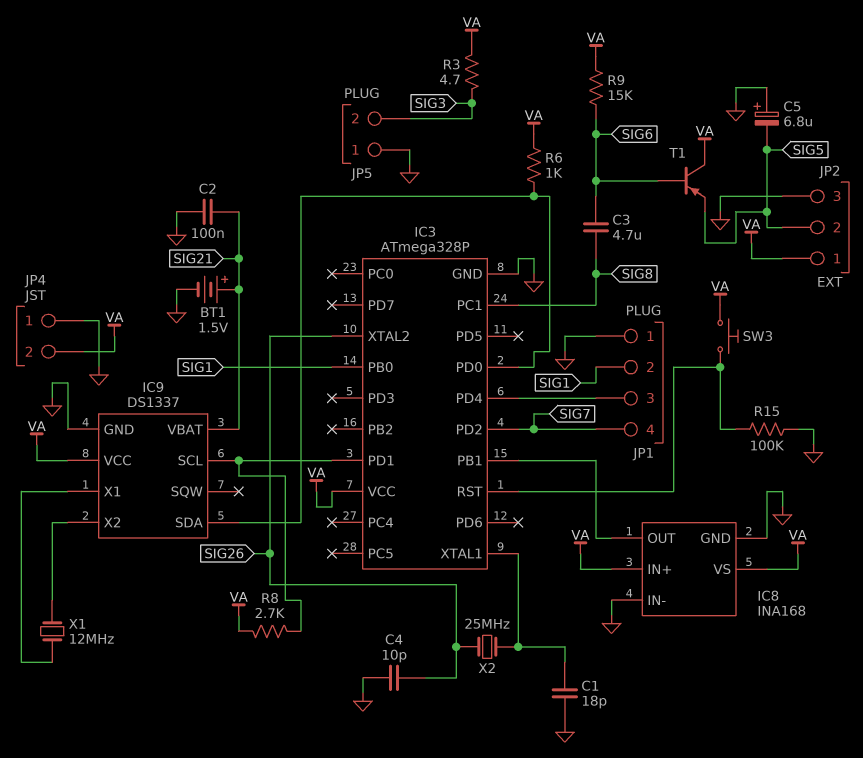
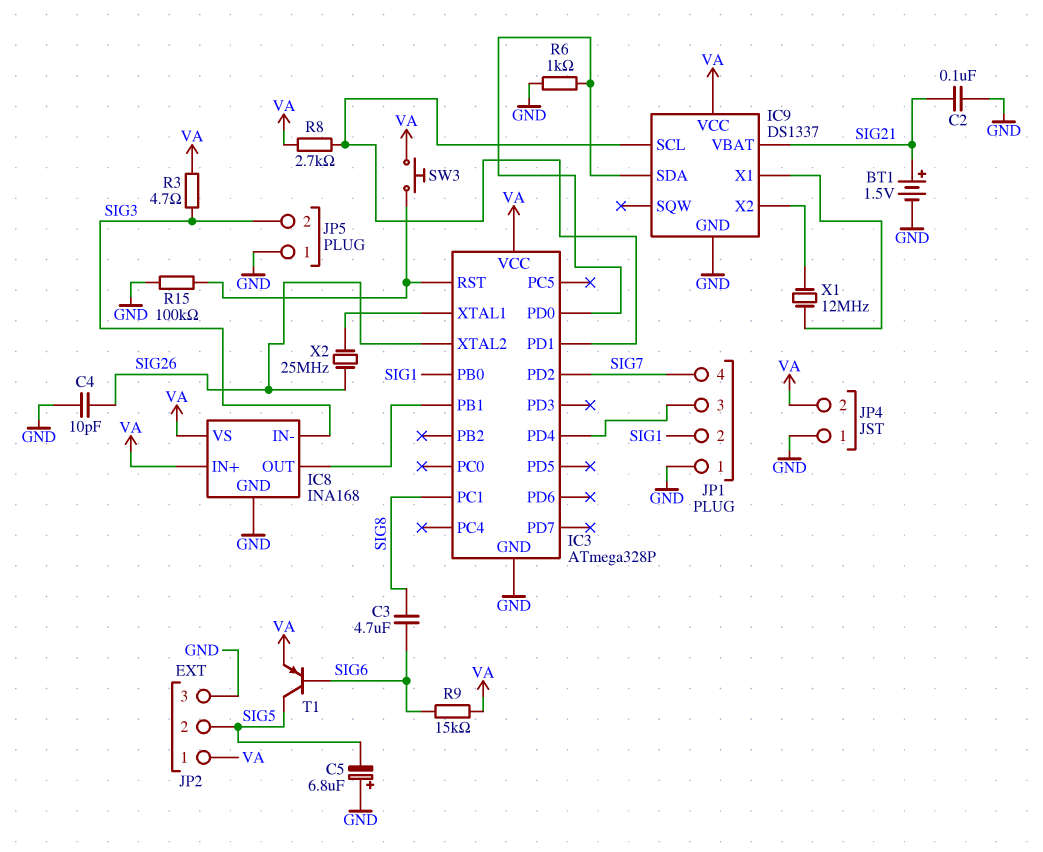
C1: 18pF (GND, IC3/XTAL1) -> none
IC8 pin IN-: GND -> SIG3
R6: 1k (IC3/PD0, VA) -> 1k (GND, IC3/PD0)
T1: PNP (B SIG6, C VA, E SIG5) -> PNP (B SIG6, C SIG5, E VA)

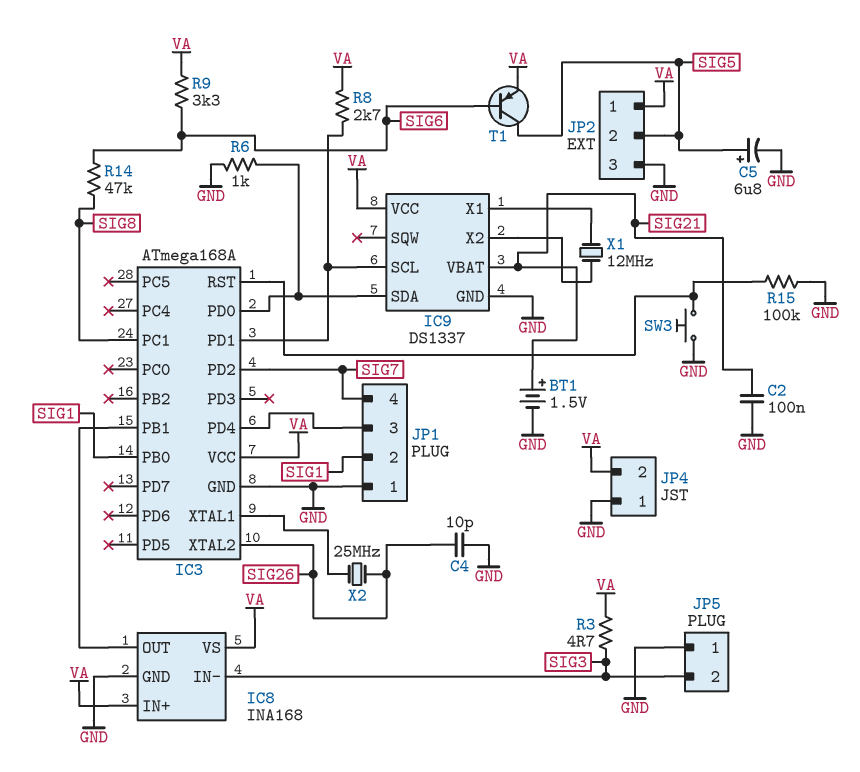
C3: 4.7uF (SIG6, SIG8) -> none
C5: 6.8uF (plus GND, minus SIG5) -> 6.8uF (plus SIG5, minus GND)
IC3: ATmega328P -> ATmega168A
R9: 15k (SIG6, VA) -> 3.3k (SIG6, VA)
R14: none -> 47k (SIG6, SIG8)
SW3: button (IC3/RST, VA) -> button (GND, IC3/RST)

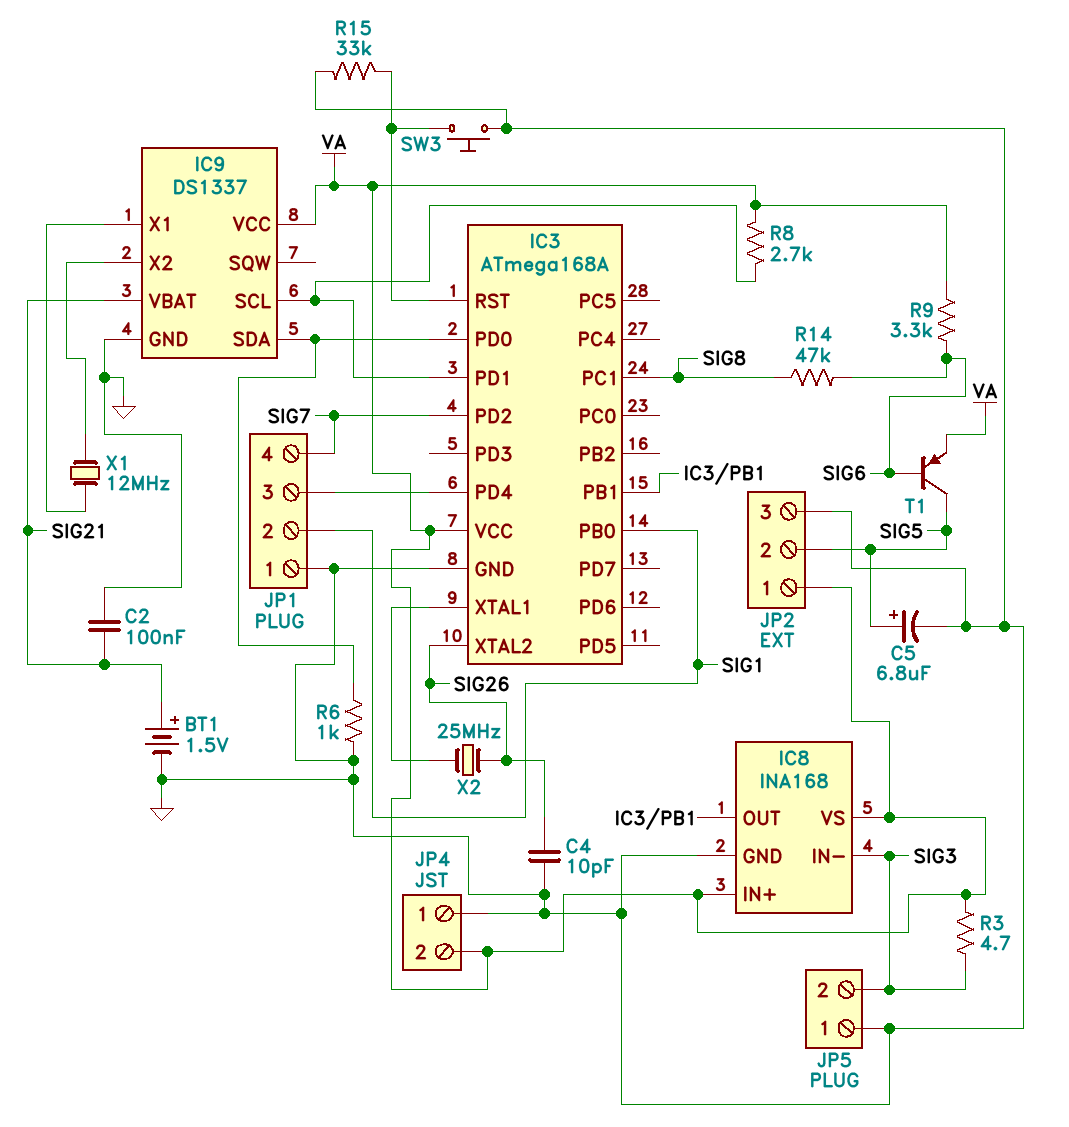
R15: 100k (GND, IC3/RST) -> 33k (GND, IC3/RST)

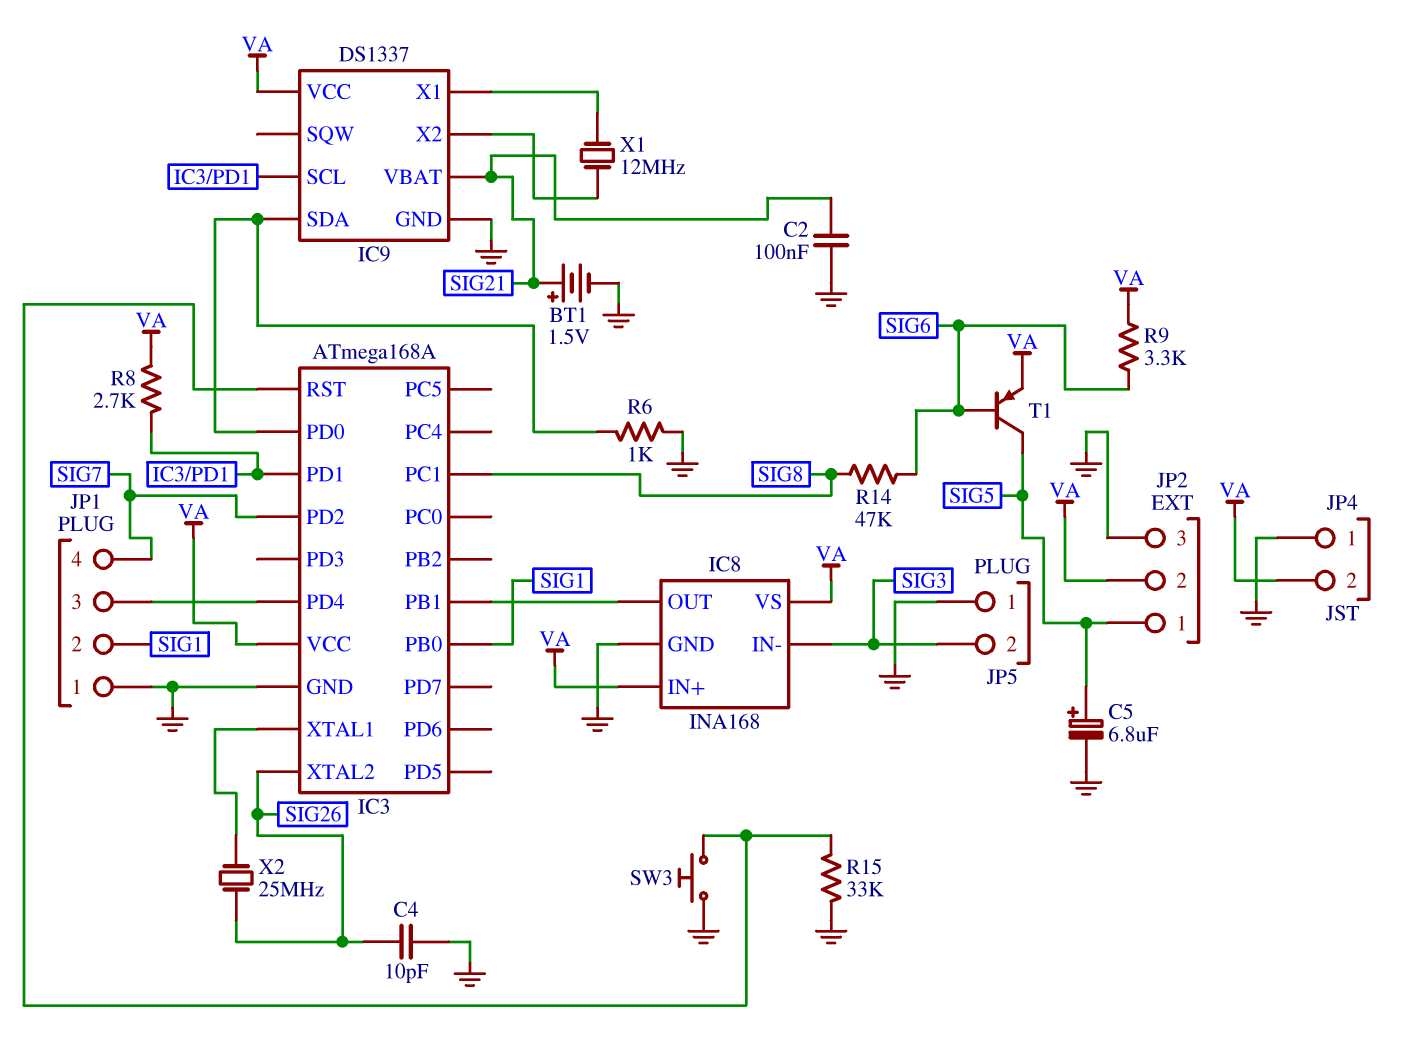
JP2 pin 1: VA -> SIG5
JP2 pin 2: SIG5 -> VA
R3: 4.7 (SIG3, VA) -> none

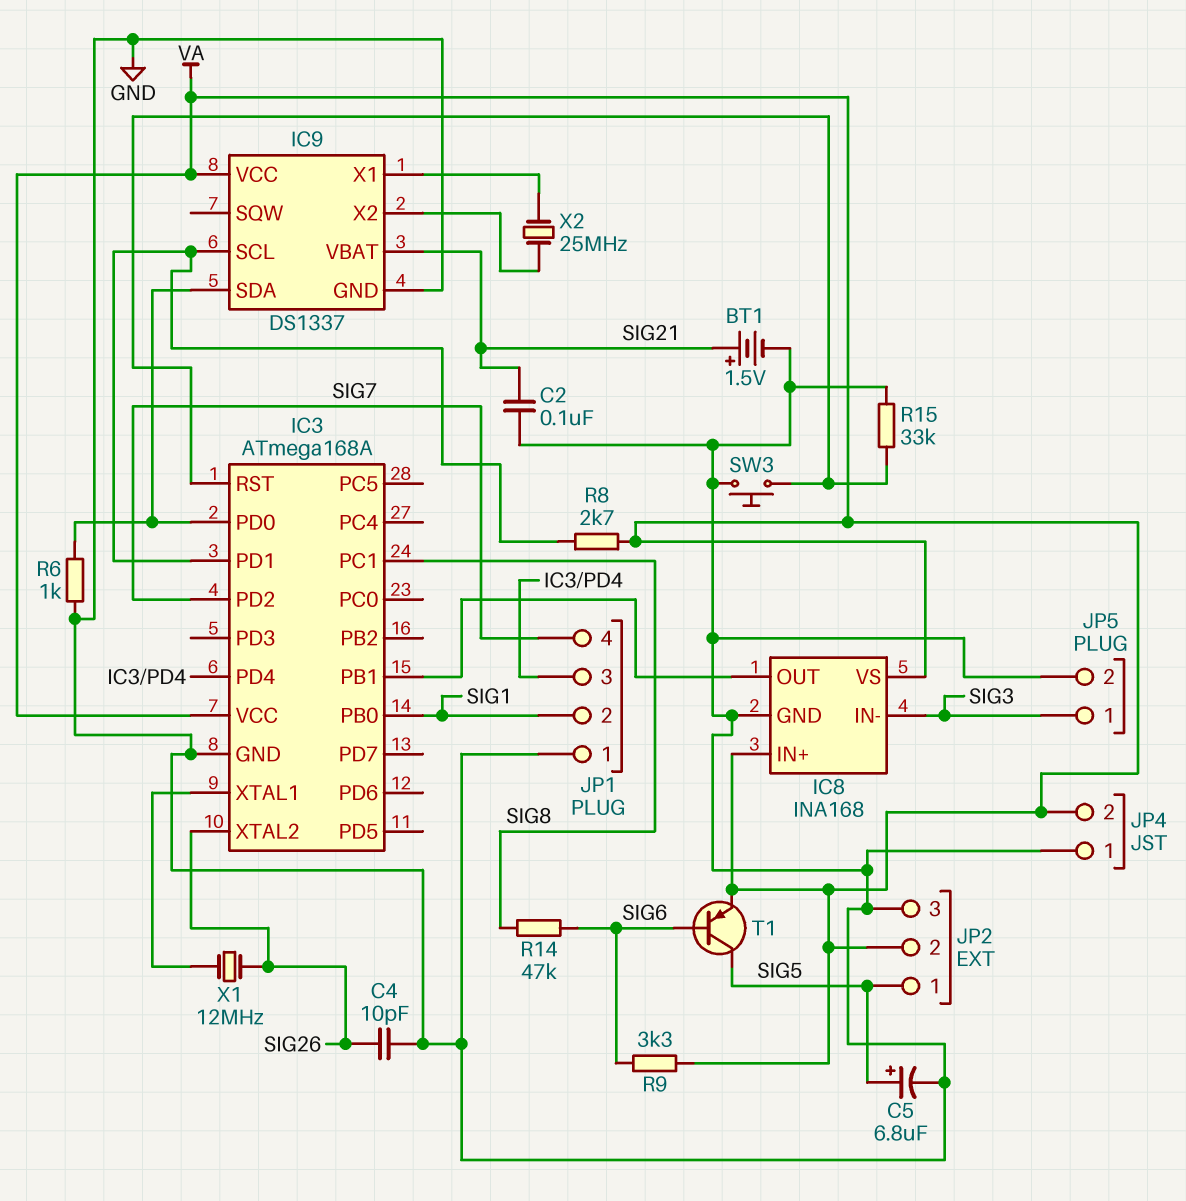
JP5 pin 1: GND -> SIG3
JP5 pin 2: SIG3 -> GND
X1: 12MHz (IC9/X1, IC9/X2) -> 12MHz (IC3/XTAL1, SIG26)
X2: 25MHz (IC3/XTAL1, SIG26) -> 25MHz (IC9/X1, IC9/X2)

